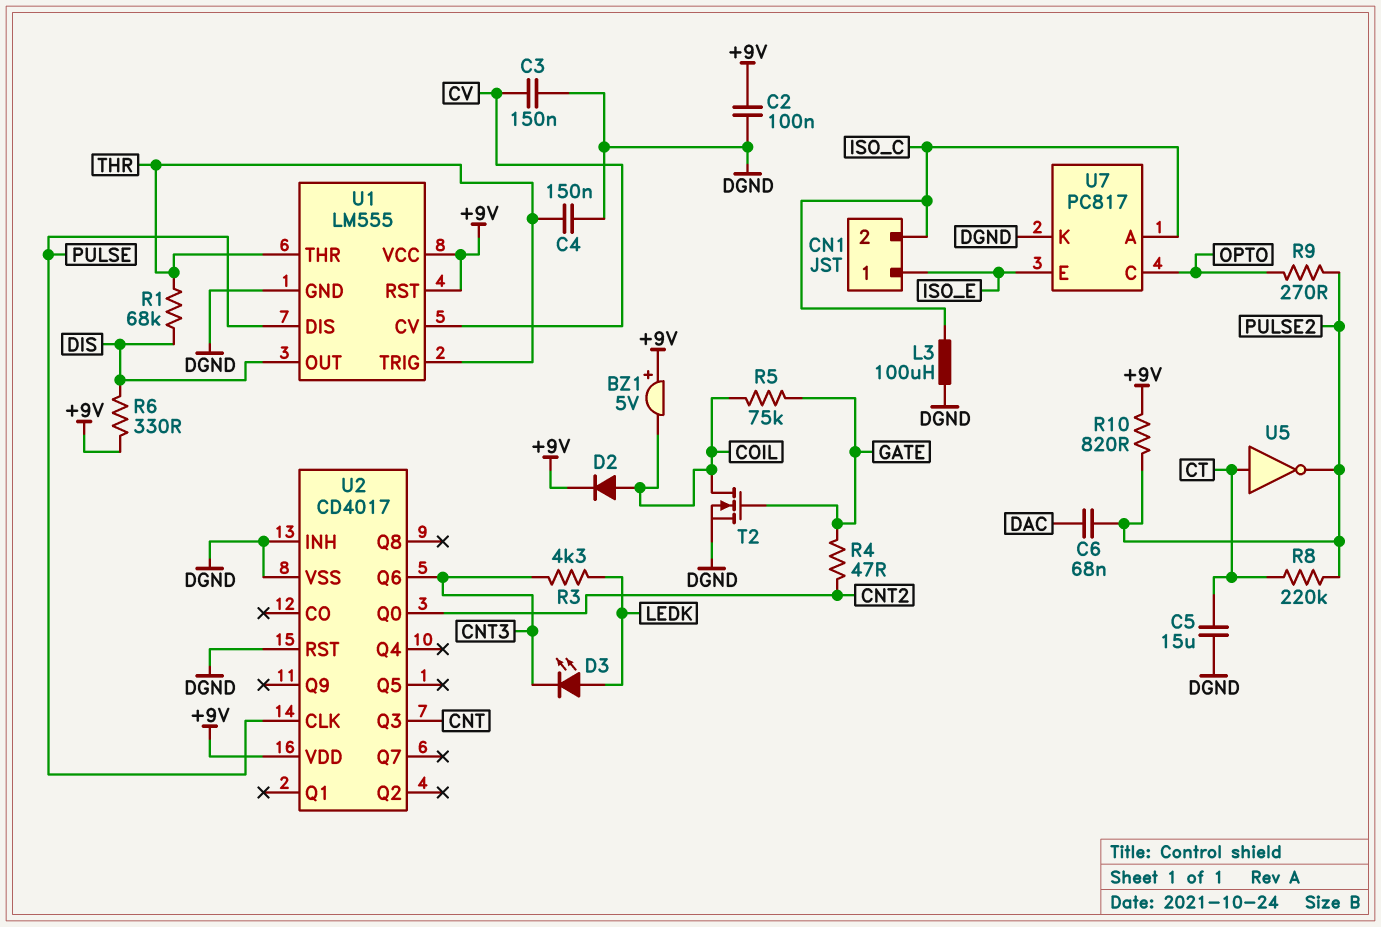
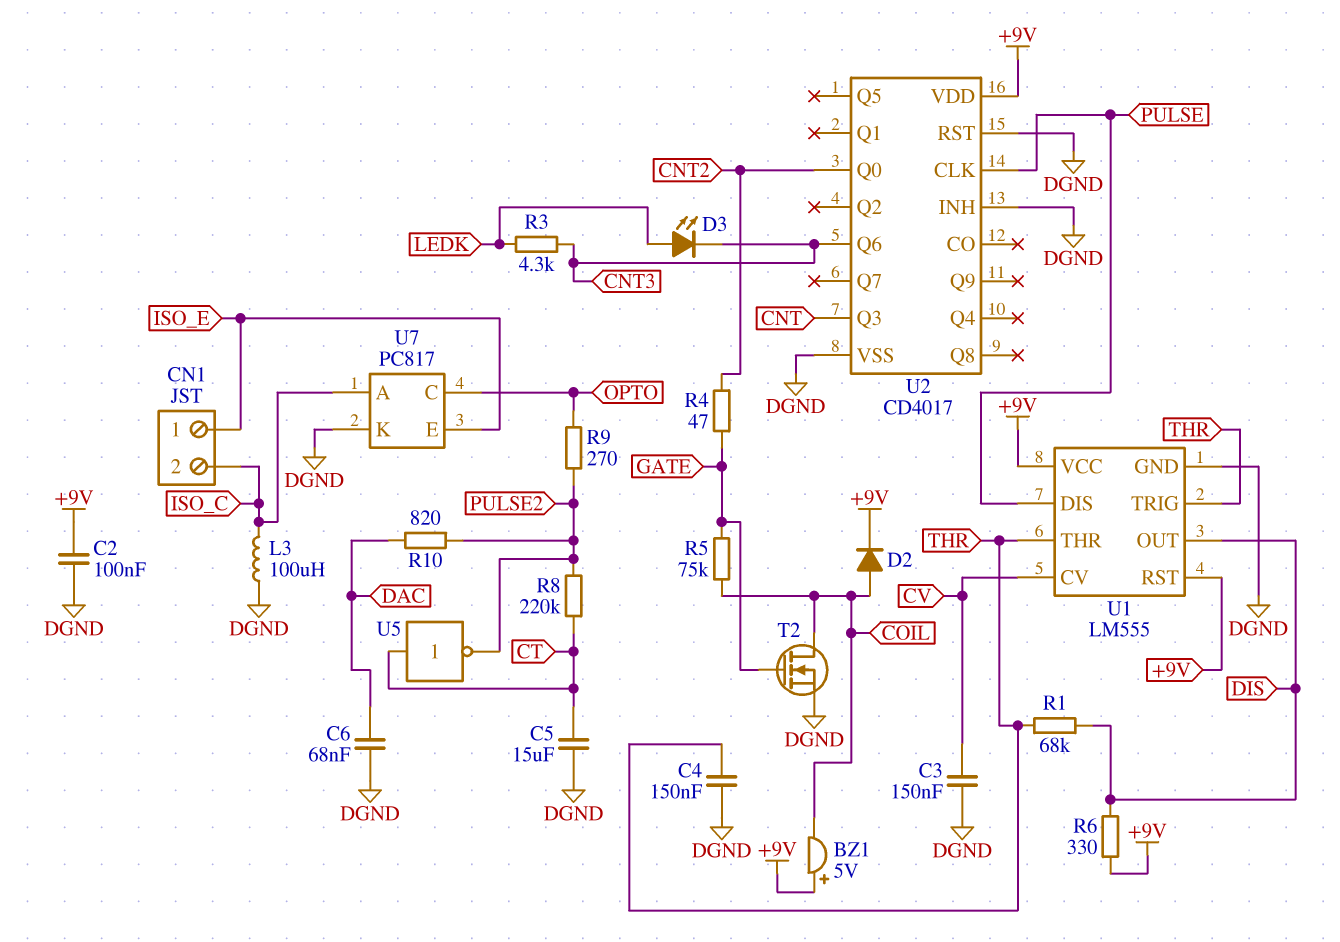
C6: 68nF (DAC, PULSE2) -> 68nF (DAC, DGND)
R10: 820 (+9V, PULSE2) -> 820 (DAC, PULSE2)

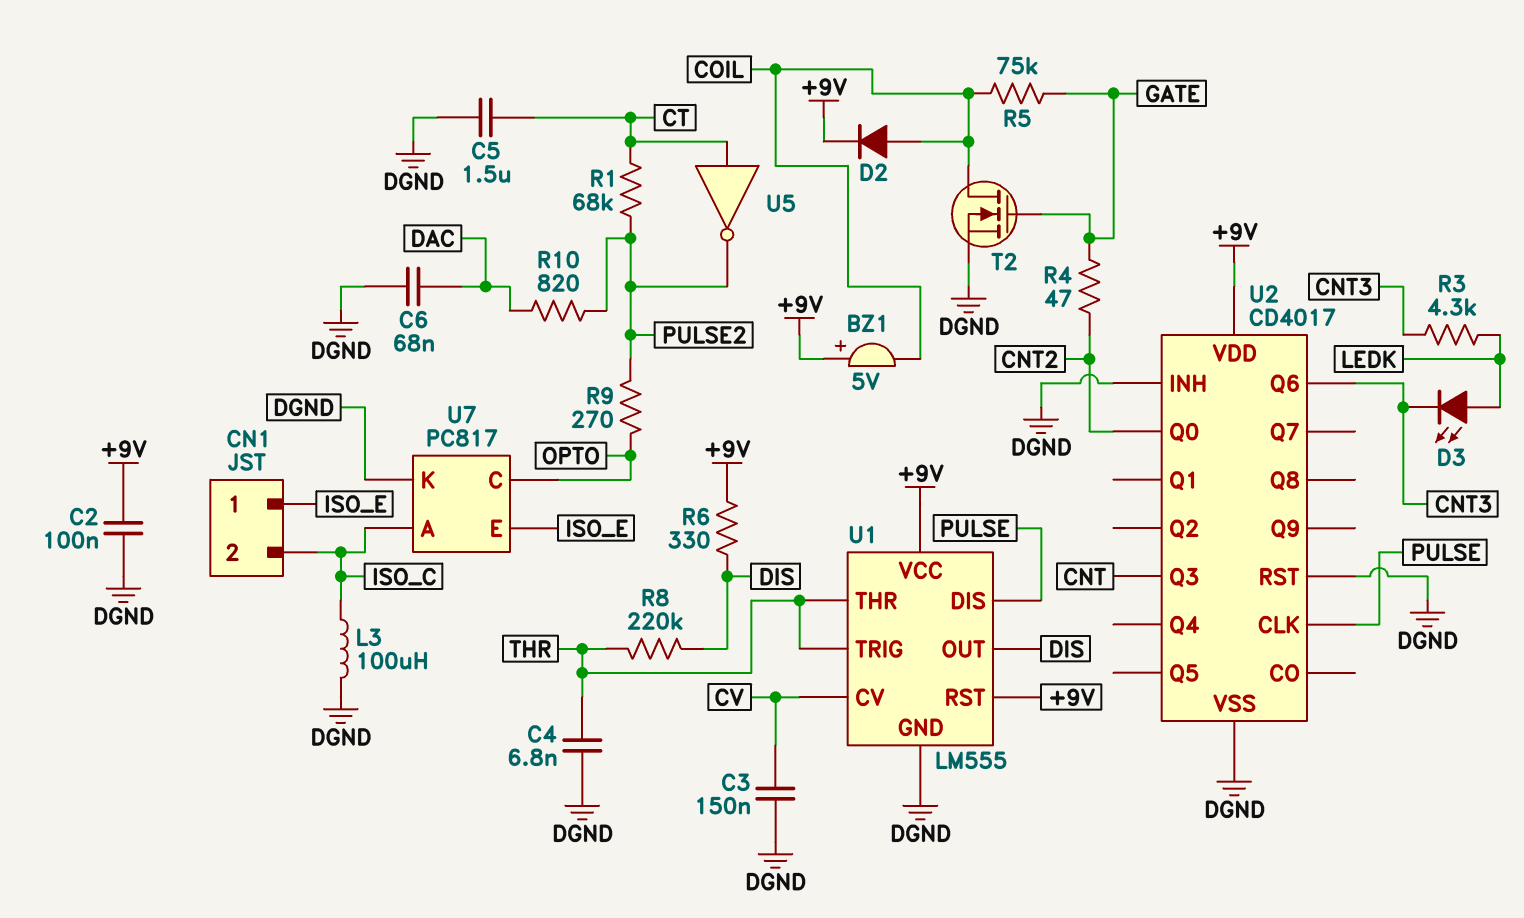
C4: 150nF (DGND, THR) -> 6.8nF (DGND, THR)
C5: 15uF (CT, DGND) -> 1.5uF (CT, DGND)
R1: 68k (DIS, THR) -> 68k (CT, PULSE2)
R8: 220k (CT, PULSE2) -> 220k (DIS, THR)

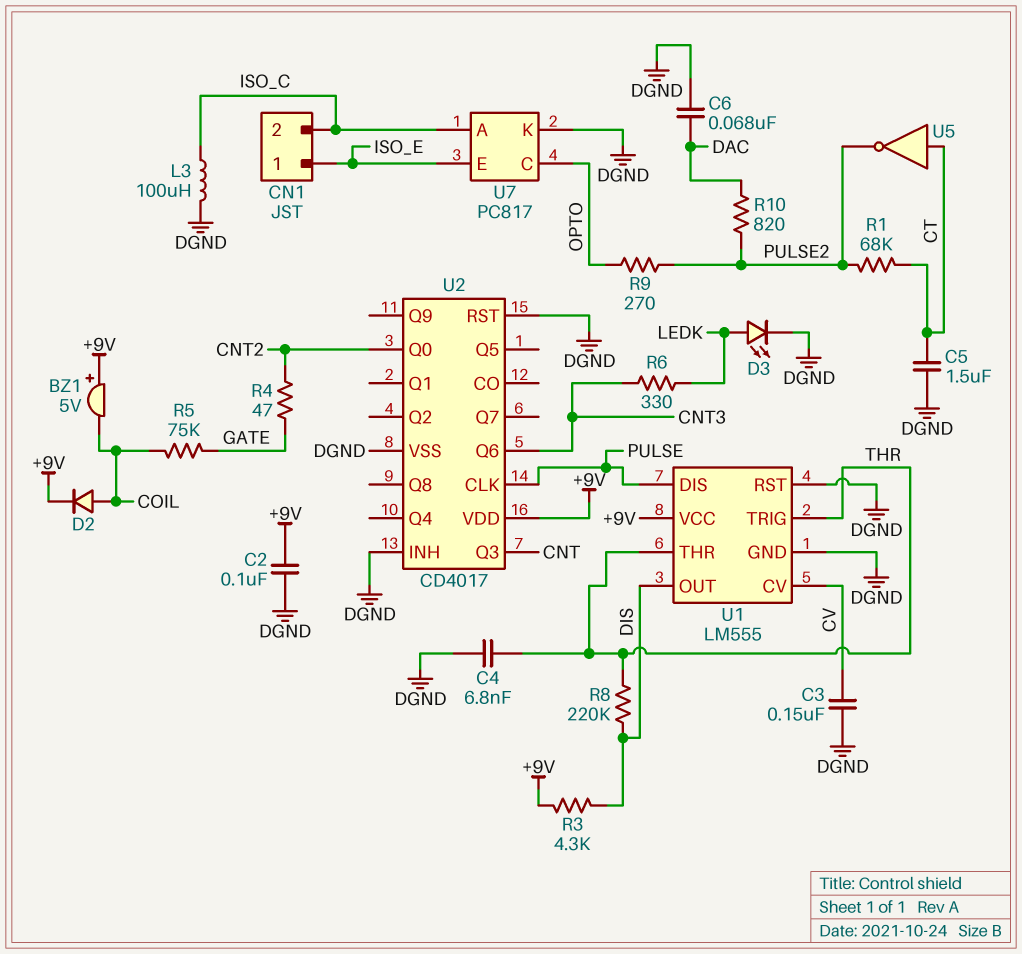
D3: LED (A LEDK, K CNT3) -> LED (A LEDK, K DGND)
R3: 4.3k (CNT3, LEDK) -> 4.3k (+9V, DIS)
R6: 330 (+9V, DIS) -> 330 (CNT3, LEDK)
T2: NMOS (G GATE, D COIL, S DGND) -> none
U1 pin RST: +9V -> DGND

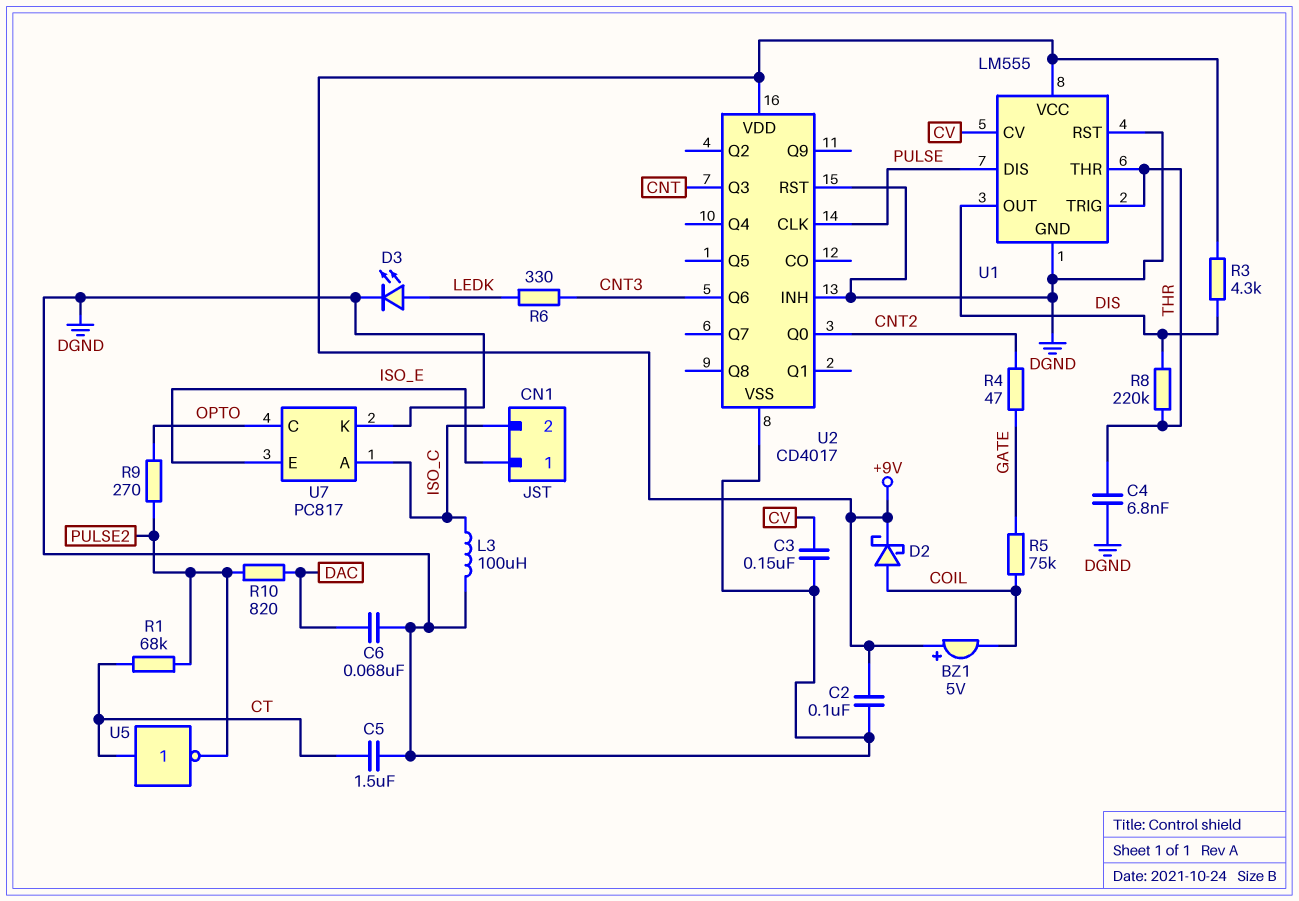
D2: diode (A COIL, K +9V) -> schottky (A COIL, K +9V)

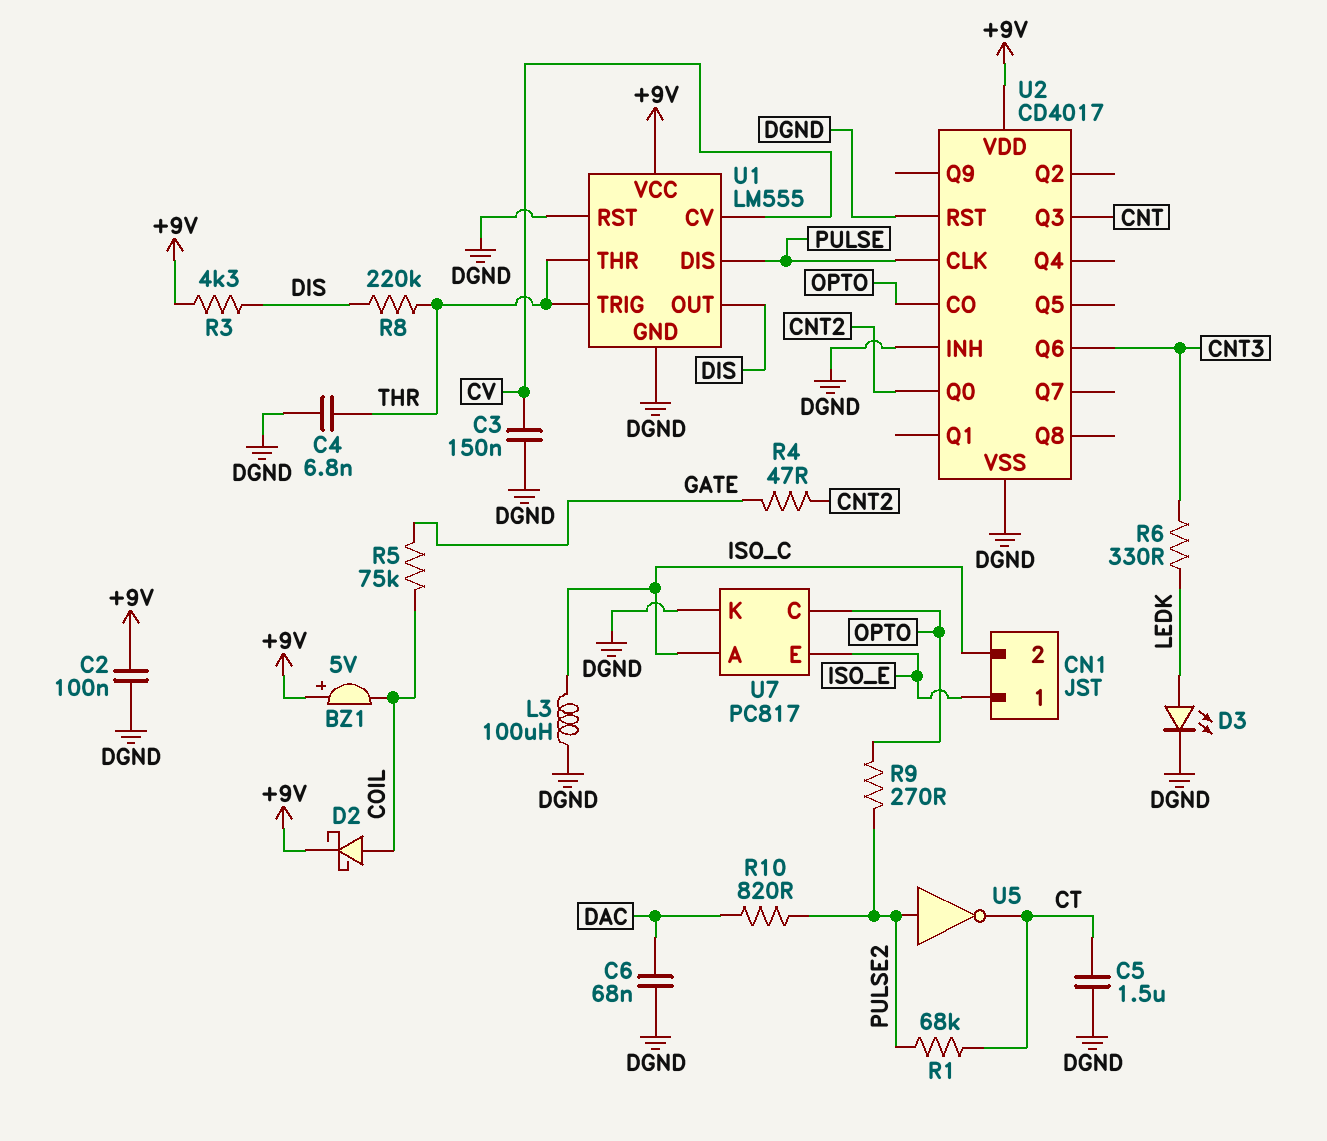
U2 pin CO: none -> OPTO
U5: NOT (in CT, out PULSE2) -> NOT (in PULSE2, out CT)

